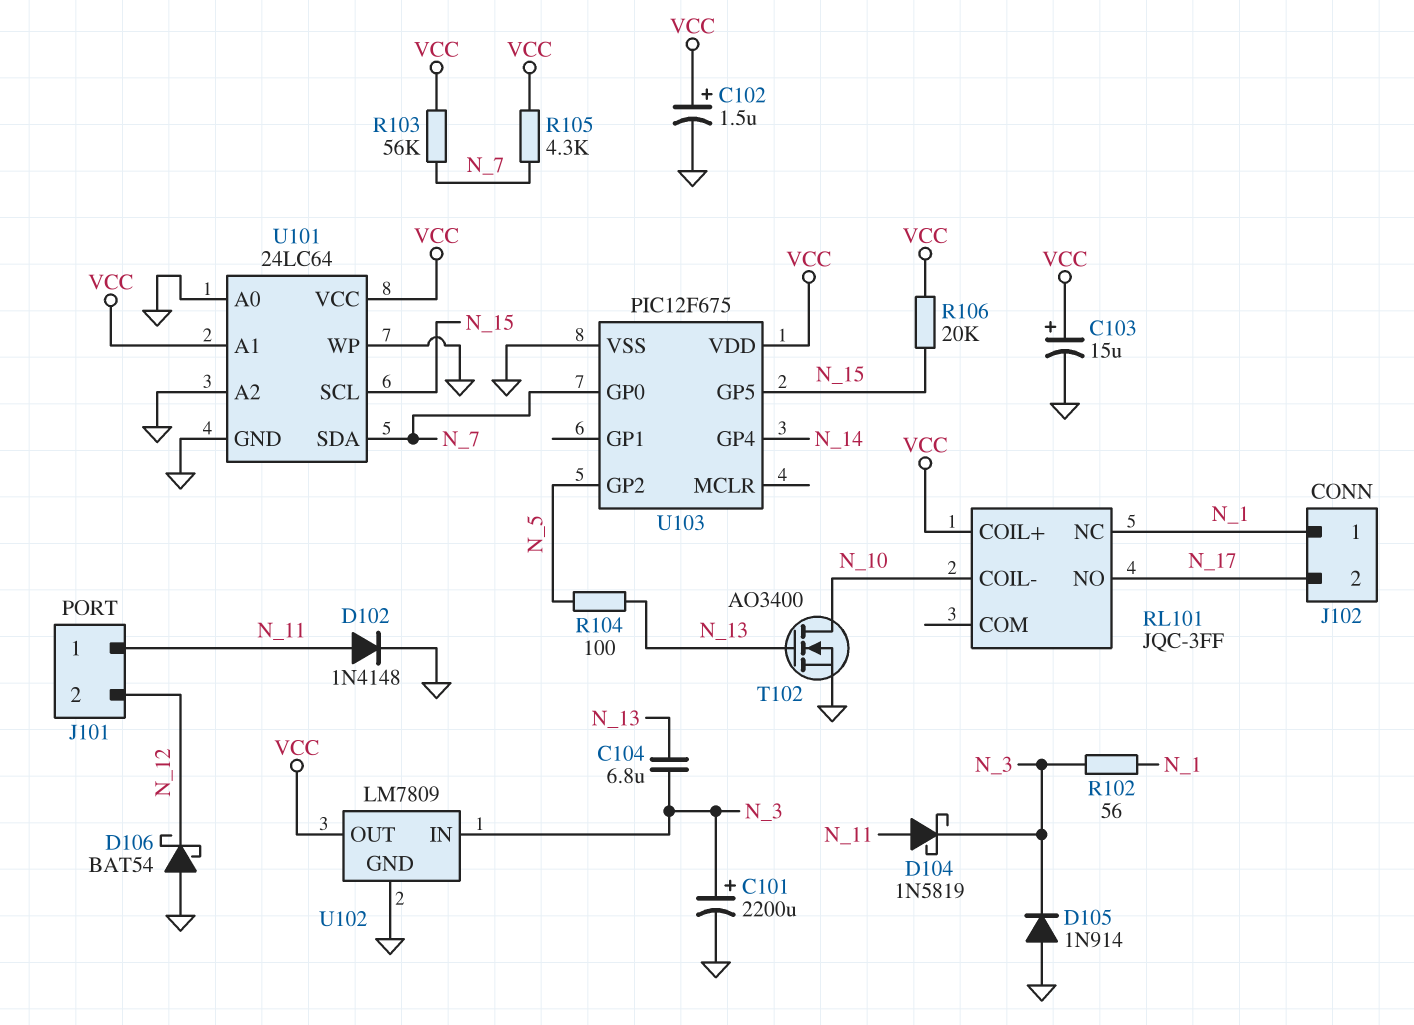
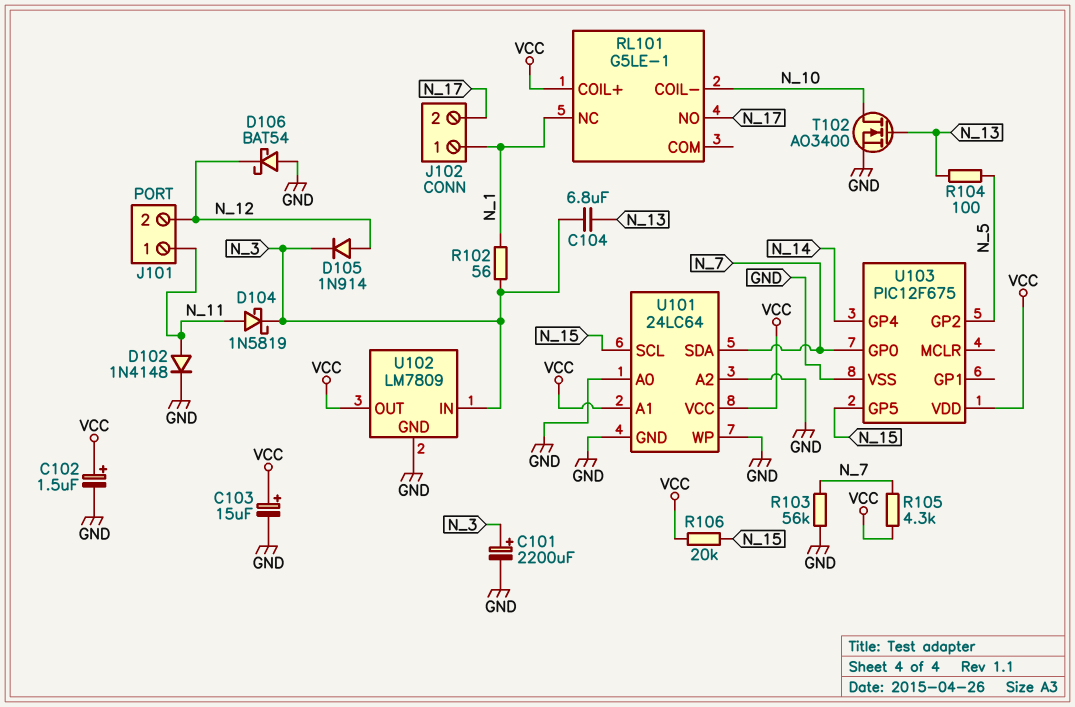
D105: diode 1N914 (A GND, K N_3) -> diode 1N914 (A N_12, K N_3)
R103: 56k (N_7, VCC) -> 56k (GND, N_7)
RL101: JQC-3FF -> G5LE-1

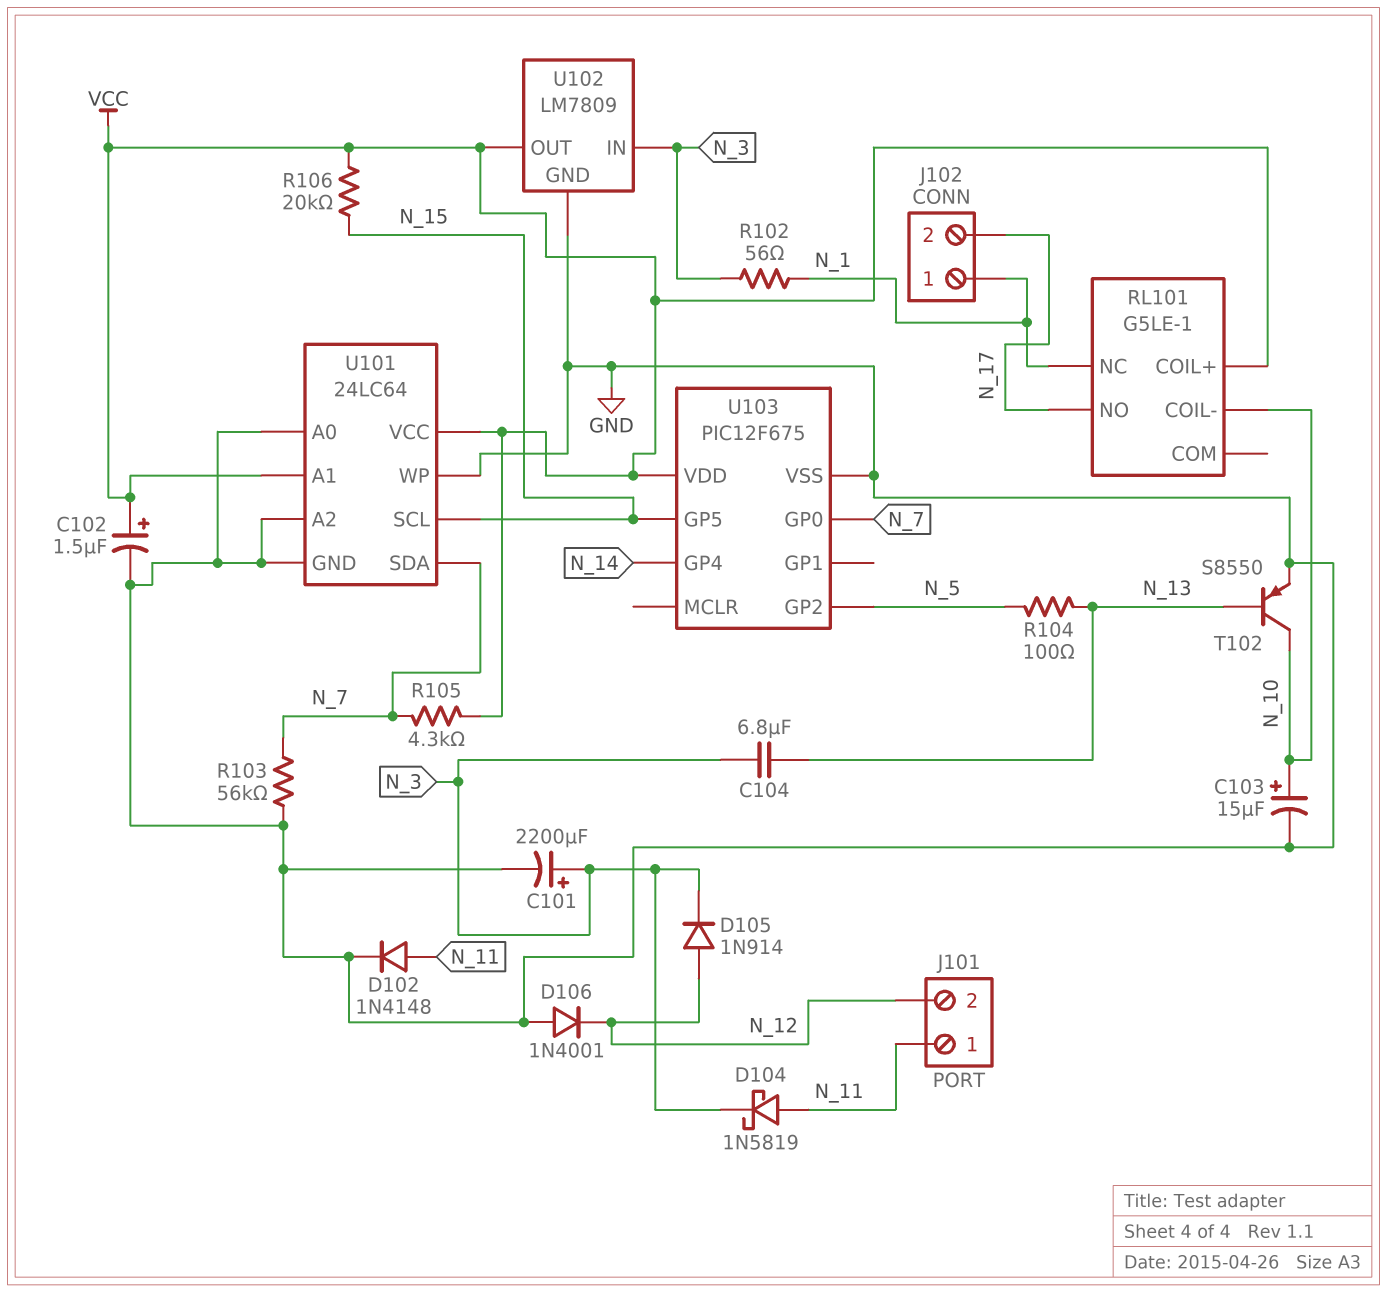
C103: 15uF (plus VCC, minus GND) -> 15uF (plus N_10, minus GND)
D106: schottky BAT54 (A GND, K N_12) -> diode 1N4001 (A GND, K N_12)
T102: NMOS AO3400 (G N_13, D N_10, S GND) -> PNP S8550 (B N_13, C N_10, E GND)

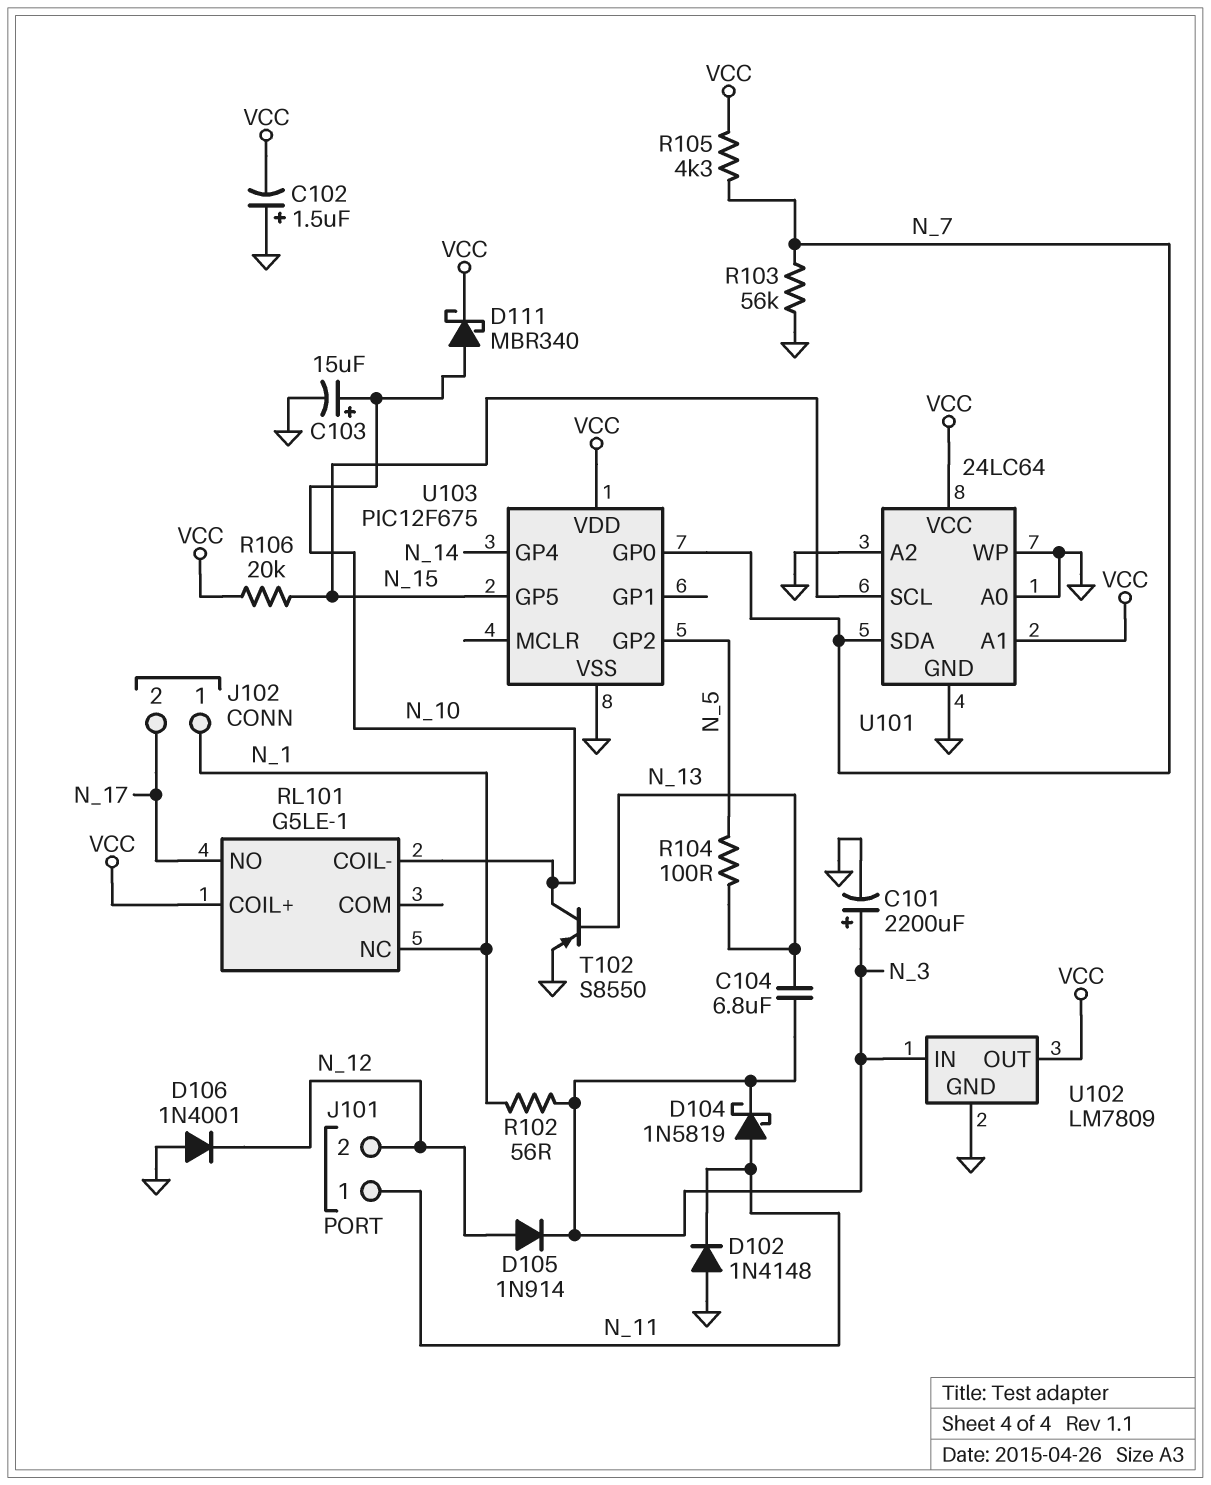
C102: 1.5uF (plus VCC, minus GND) -> 1.5uF (plus GND, minus VCC)
D102: diode 1N4148 (A N_11, K GND) -> diode 1N4148 (A GND, K N_11)
D111: none -> schottky MBR340 (A N_10, K VCC)

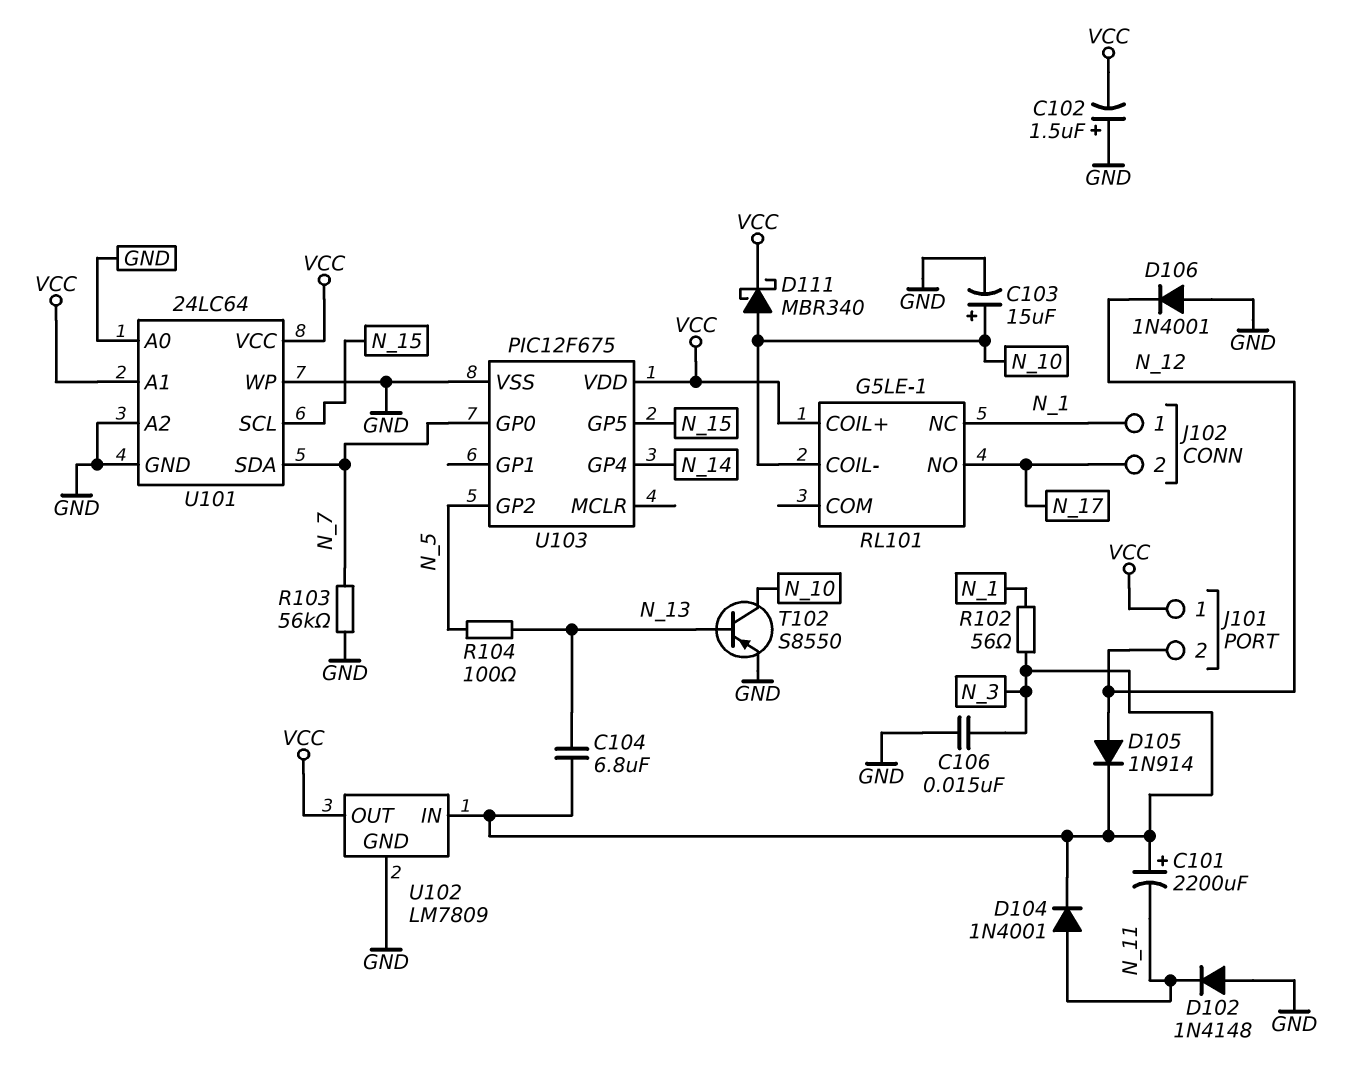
C101: 2200uF (plus N_3, minus GND) -> 2200uF (plus N_3, minus N_11)
C106: none -> 15nF (GND, N_3)
D104: schottky 1N5819 (A N_11, K N_3) -> diode 1N4001 (A N_11, K N_3)
J101 pin 1: N_11 -> VCC
R105: 4.3k (N_7, VCC) -> none
R106: 20k (N_15, VCC) -> none

